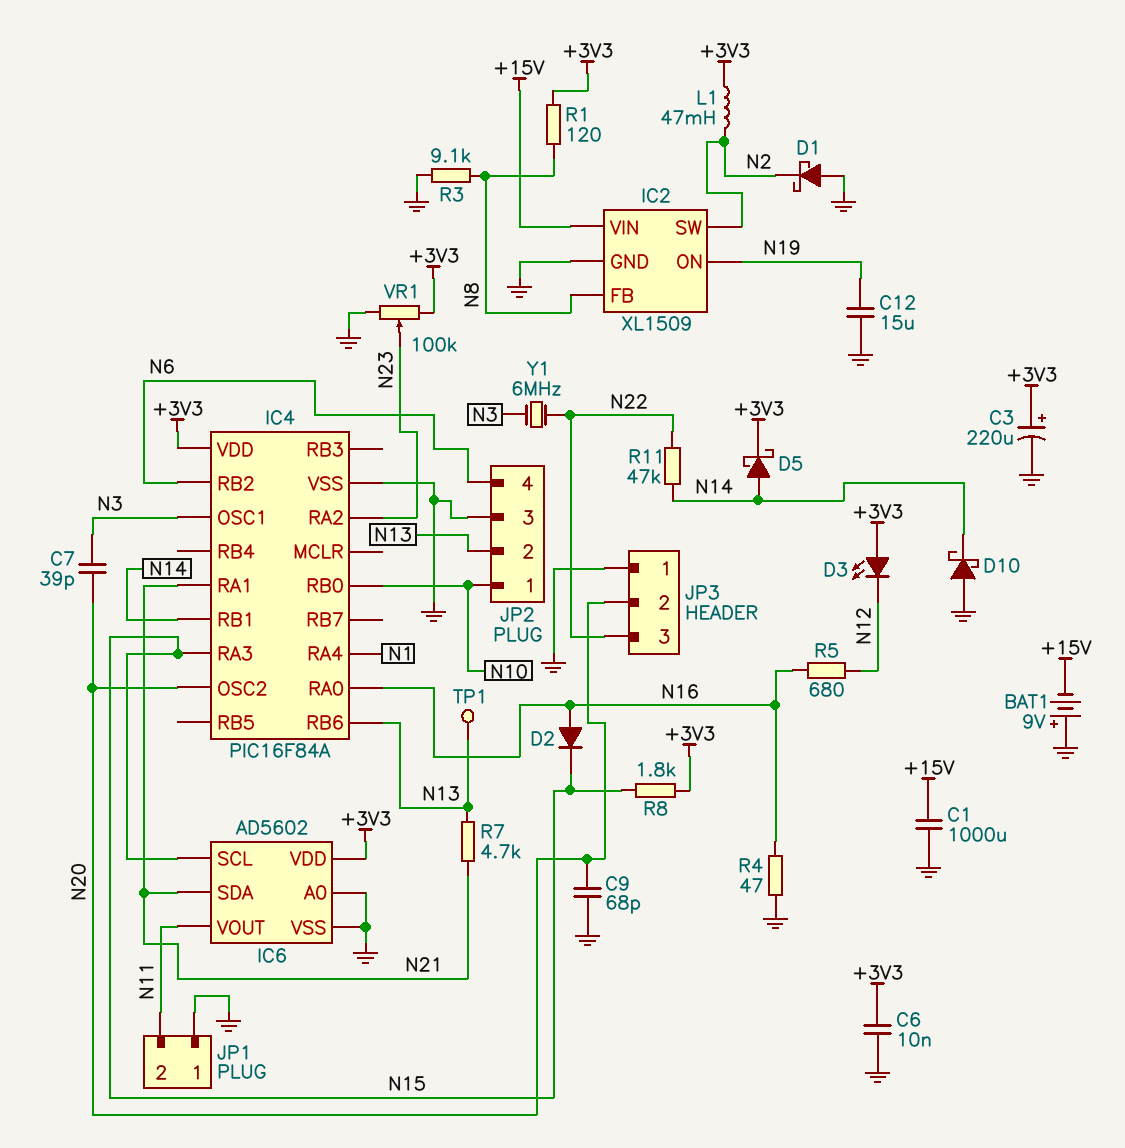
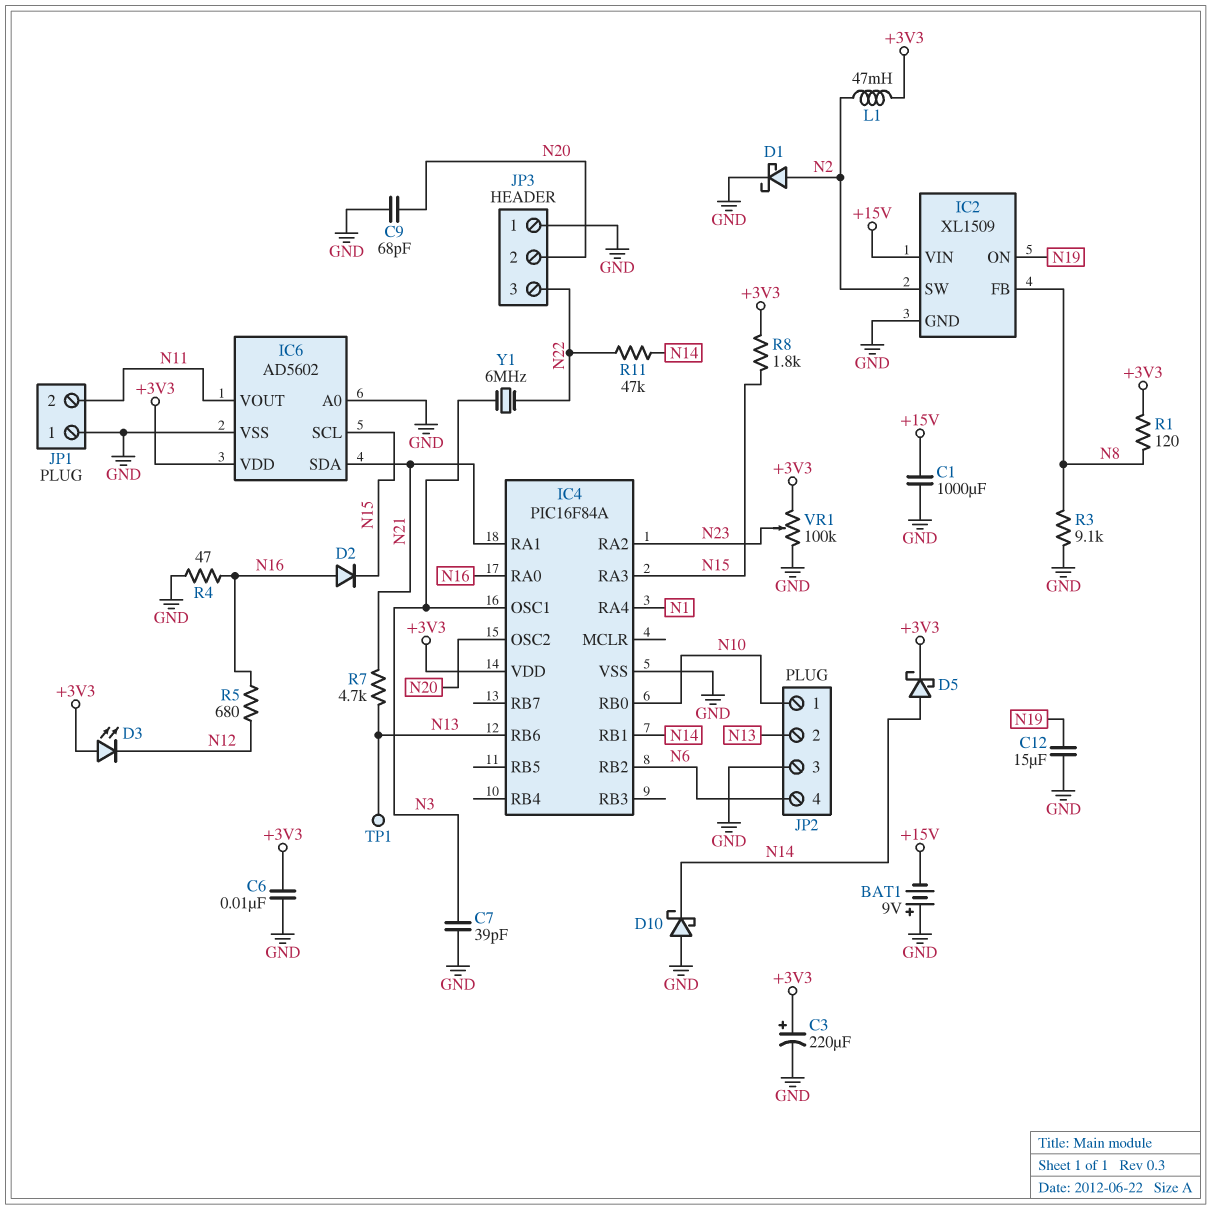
C7: 39pF (N3, N20) -> 39pF (GND, N3)
D1: schottky (A GND, K N2) -> schottky (A N2, K GND)

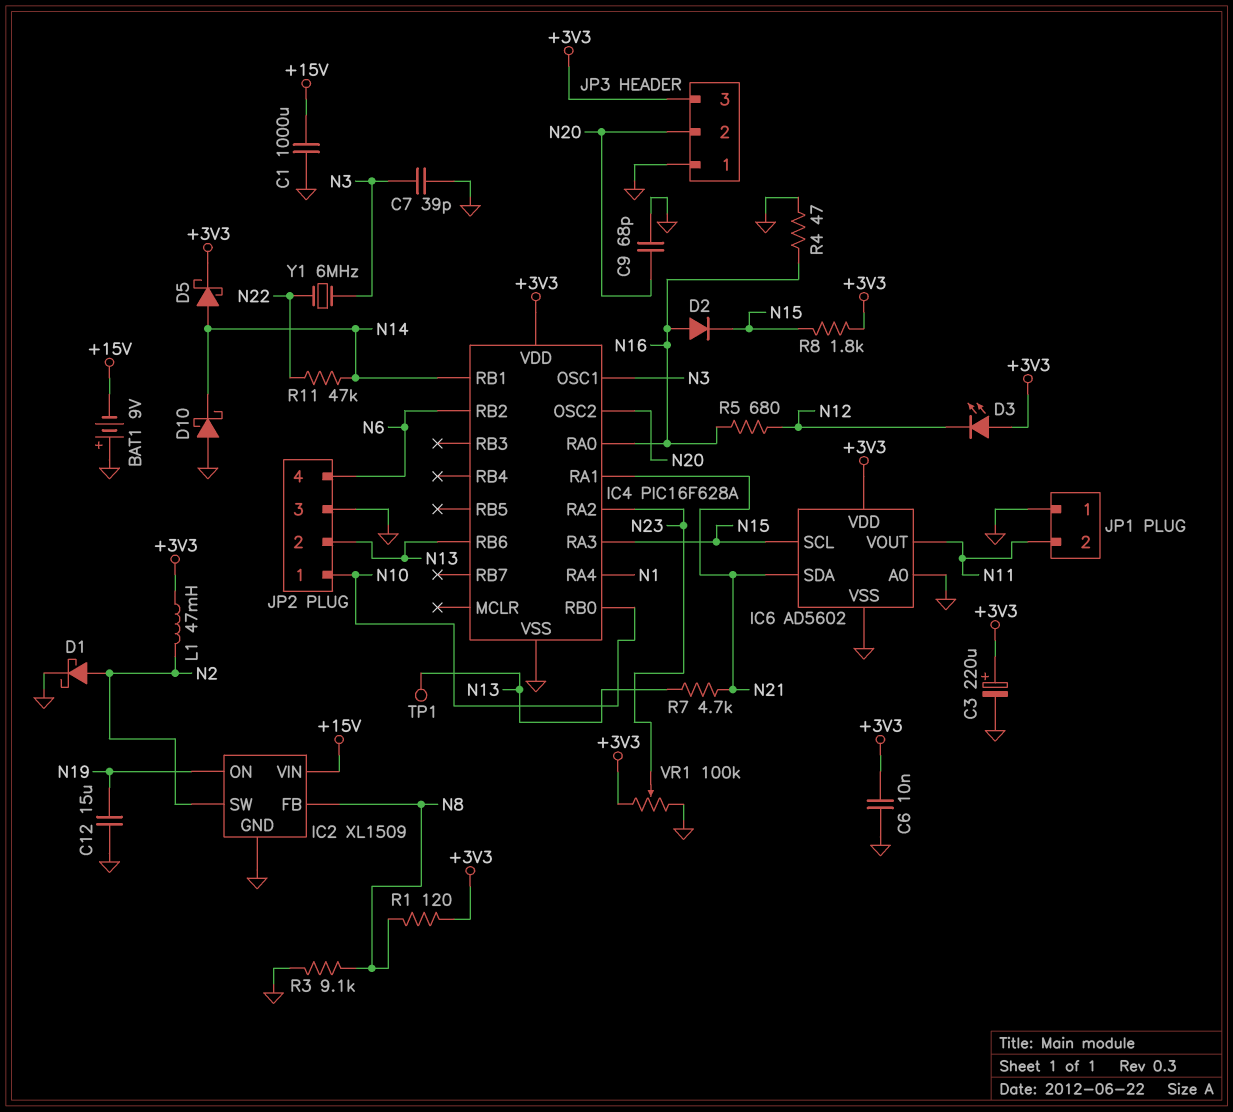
IC4: PIC16F84A -> PIC16F628A
JP3 pin 3: N22 -> +3V3

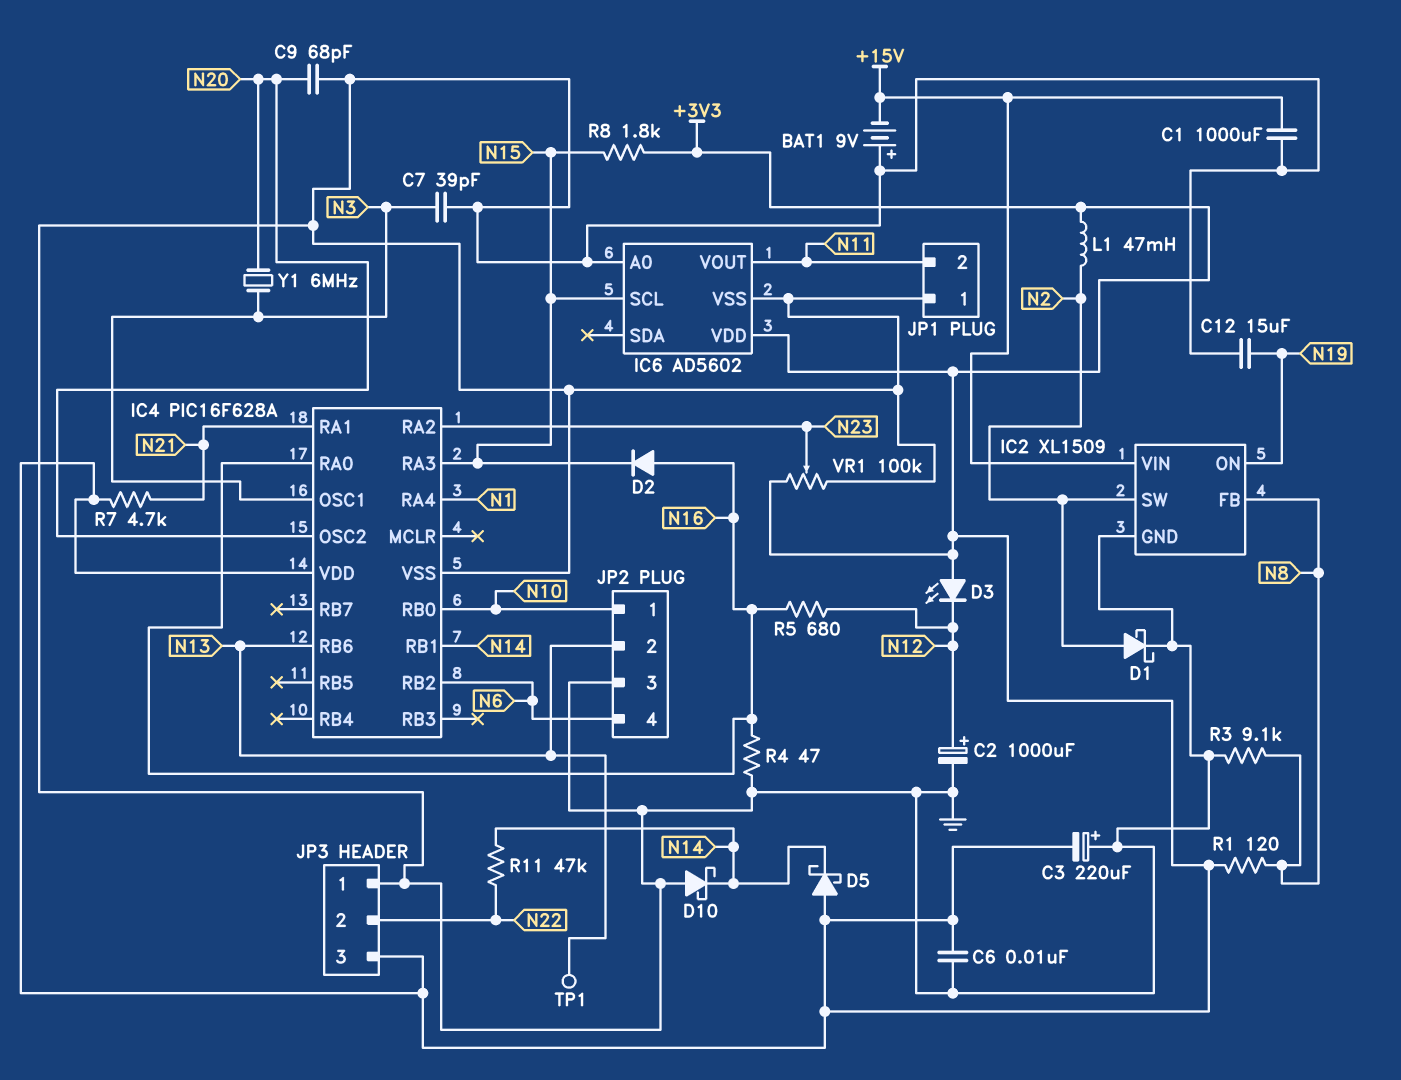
C2: none -> 1000uF (plus N12, minus GND)
C3: 220uF (plus +3V3, minus GND) -> 220uF (plus GND, minus +3V3)
D5: schottky (A N14, K +3V3) -> schottky (A +3V3, K N14)
IC6 pin SDA: N21 -> none
JP3 pin 2: N20 -> N22
R7: 4.7k (N13, N21) -> 4.7k (+3V3, N21)
Y1: 6MHz (N3, N22) -> 6MHz (N3, N20)

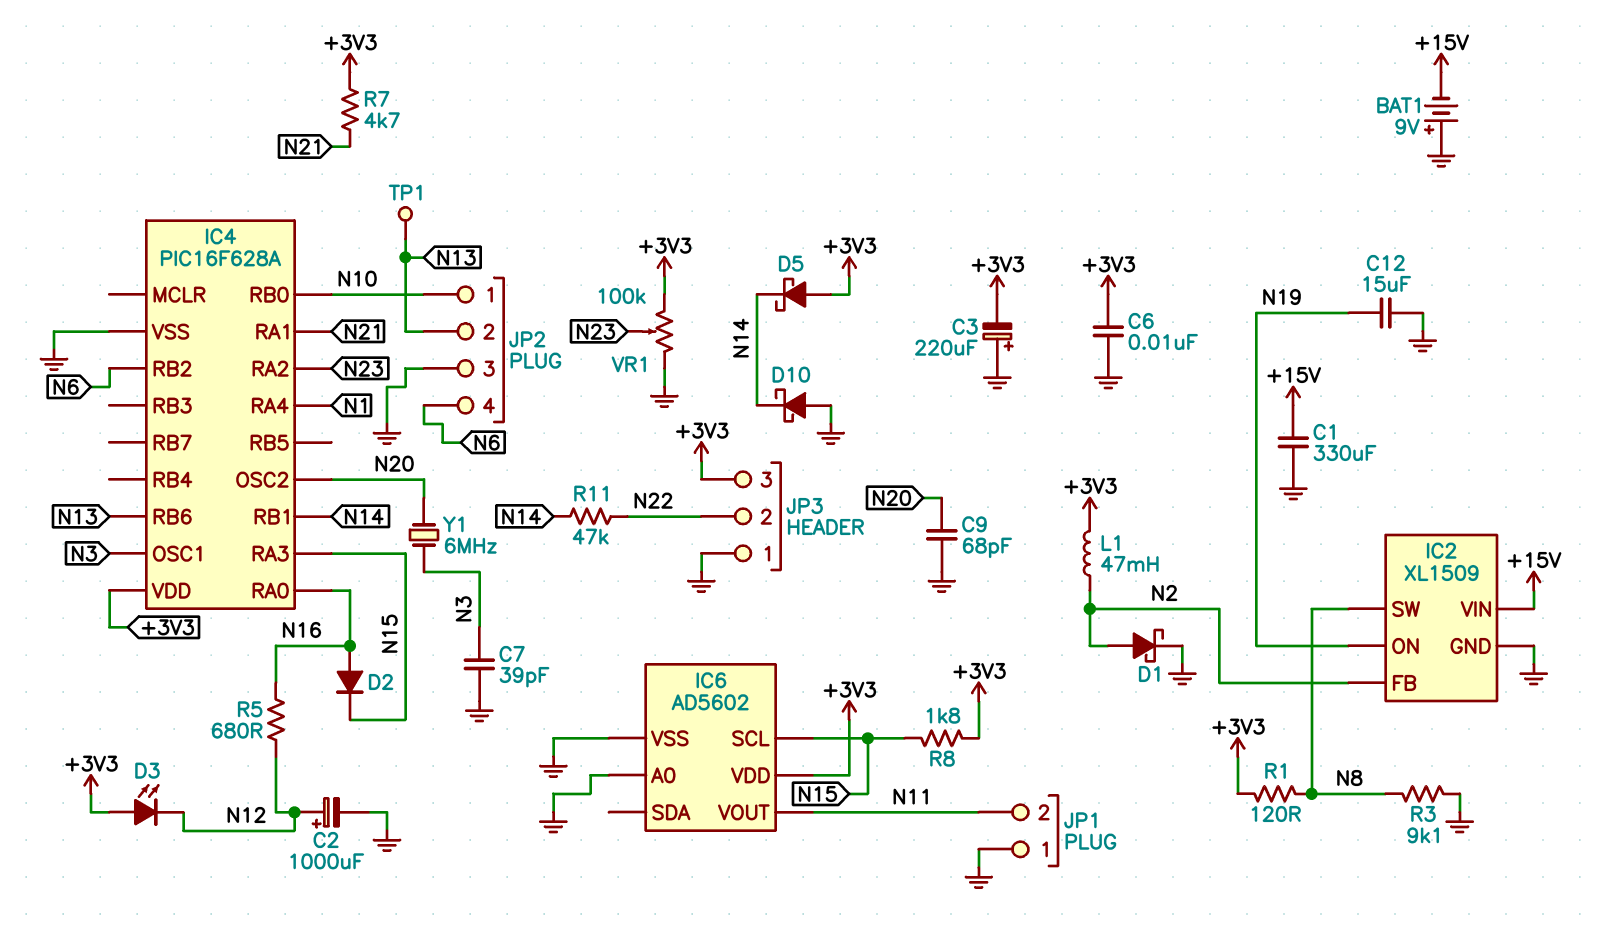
C1: 1000uF (+15V, GND) -> 330uF (+15V, GND)
IC2 pin FB: N8 -> N2
IC2 pin SW: N2 -> N8
R4: 47 (GND, N16) -> none

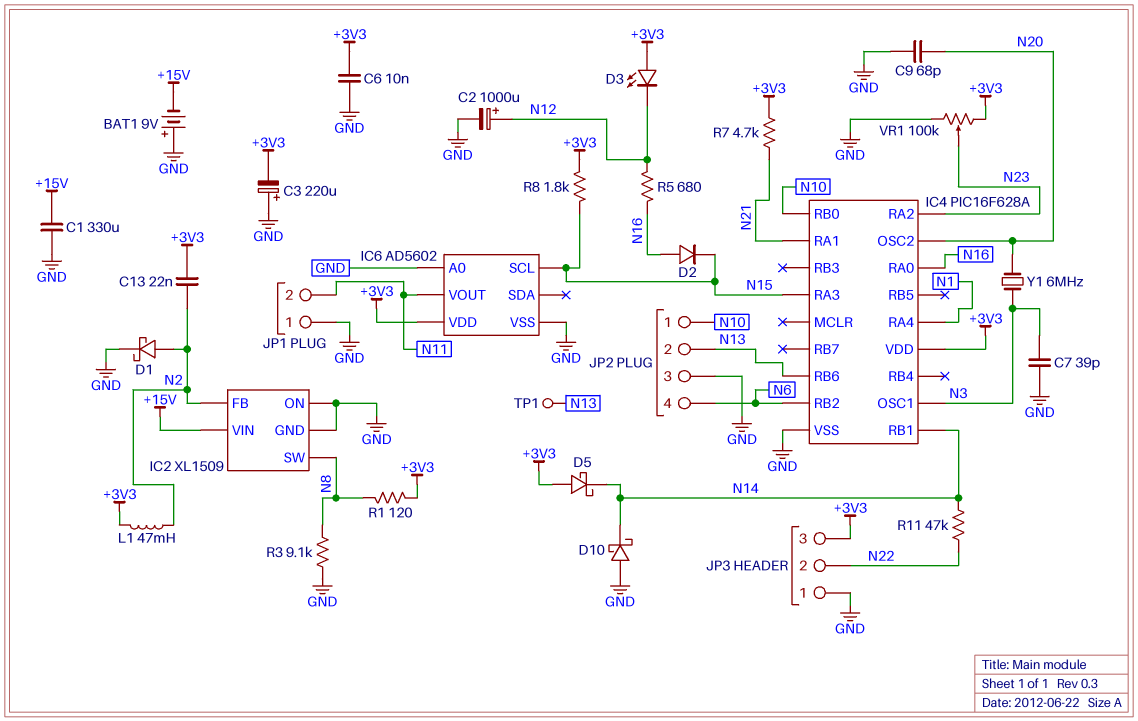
C12: 15uF (GND, N19) -> none
C13: none -> 22nF (+3V3, N2)
IC2 pin ON: N19 -> GND

